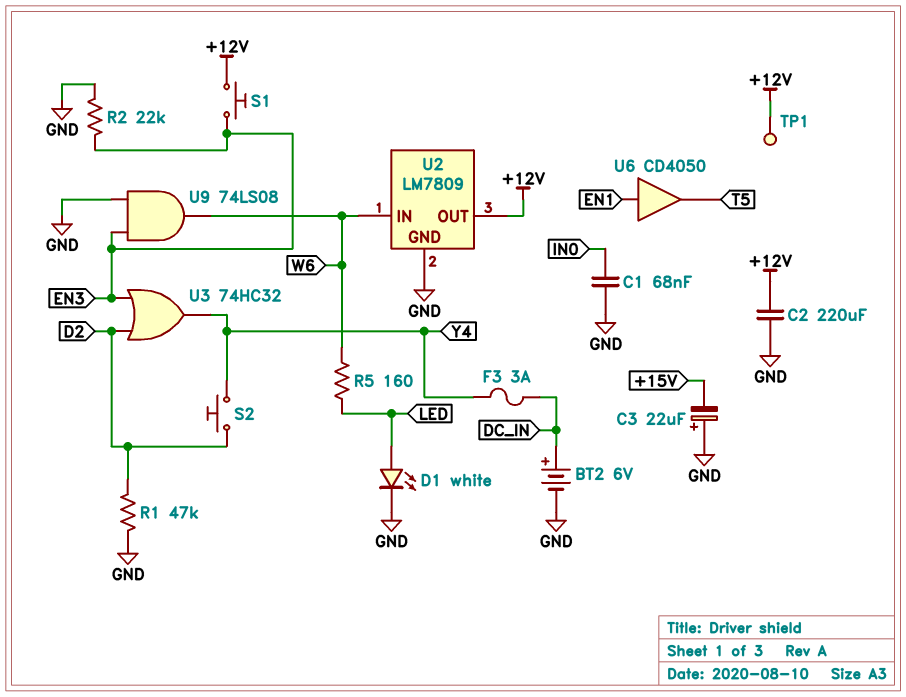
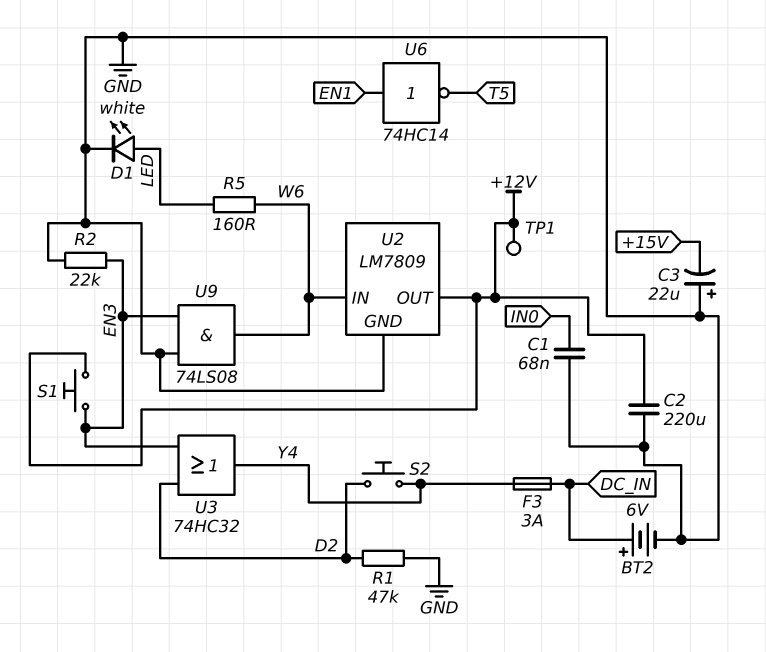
U6: buffer CD4050 (in EN1, out T5) -> NOT 74HC14 (in EN1, out T5)

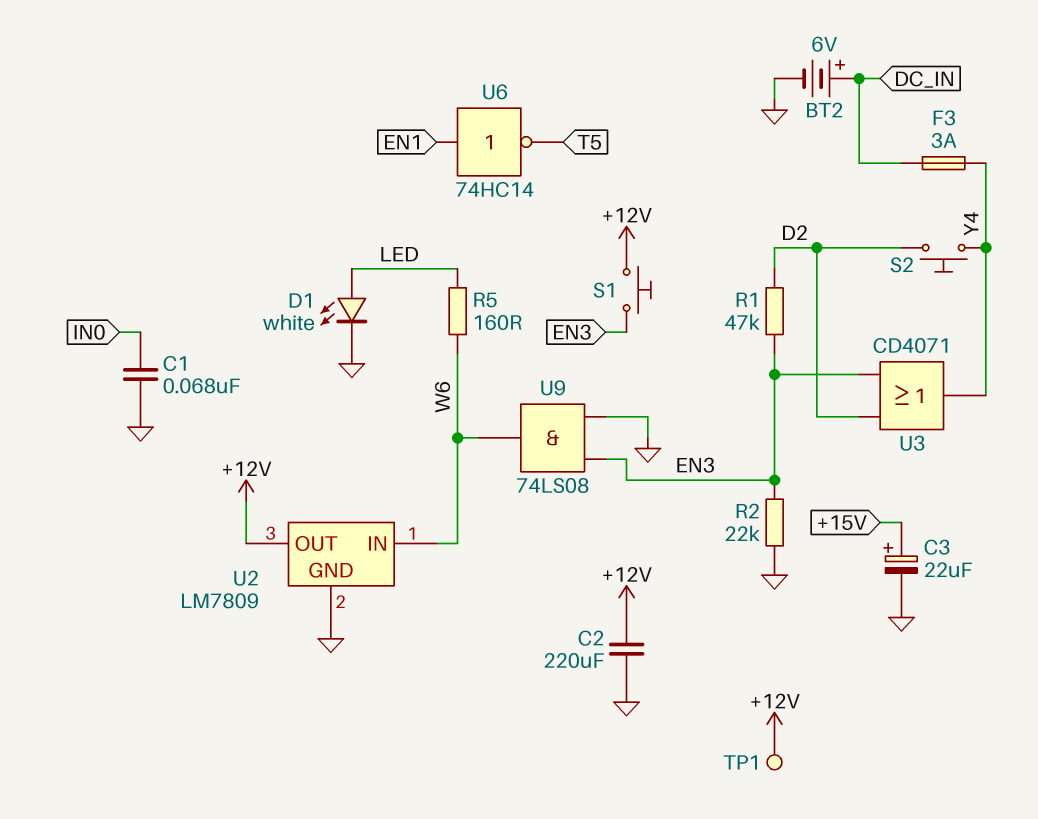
C3: 22uF (plus GND, minus +15V) -> 22uF (plus +15V, minus GND)
R1: 47k (D2, GND) -> 47k (D2, EN3)
U3: OR 74HC32 (in D2, in EN3, out Y4) -> OR CD4071 (in D2, in EN3, out Y4)

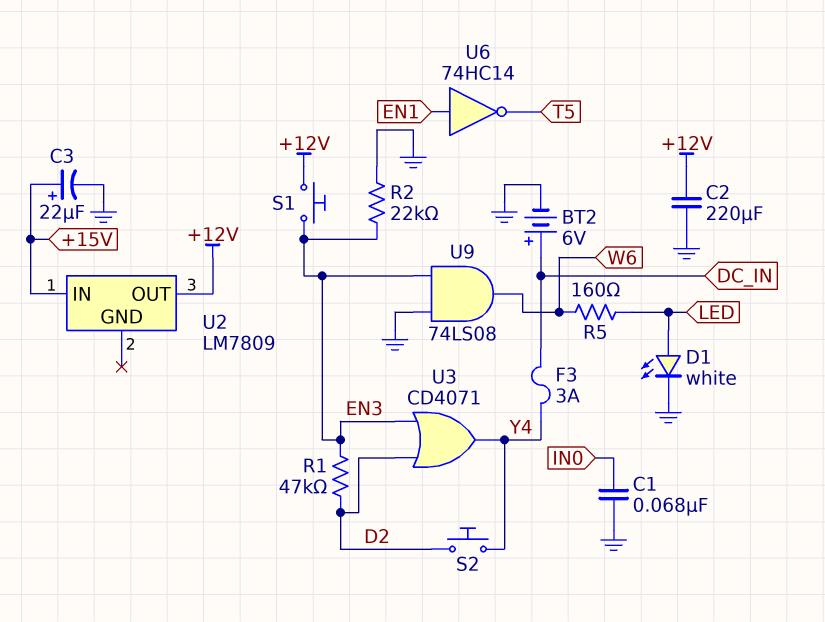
TP1: test point (+12V) -> none
U2 pin GND: GND -> none
U2 pin IN: W6 -> +15V

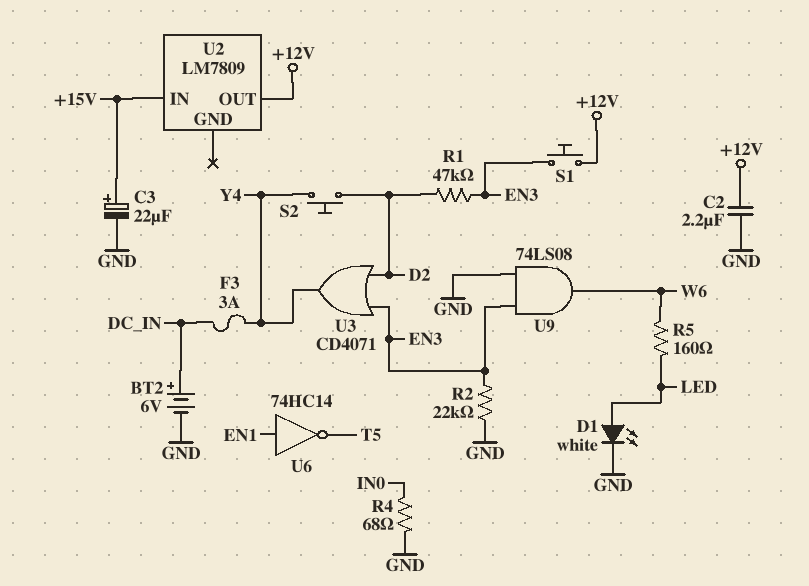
C1: 68nF (GND, IN0) -> none
C2: 220uF (+12V, GND) -> 2.2uF (+12V, GND)
R4: none -> 68 (GND, IN0)

